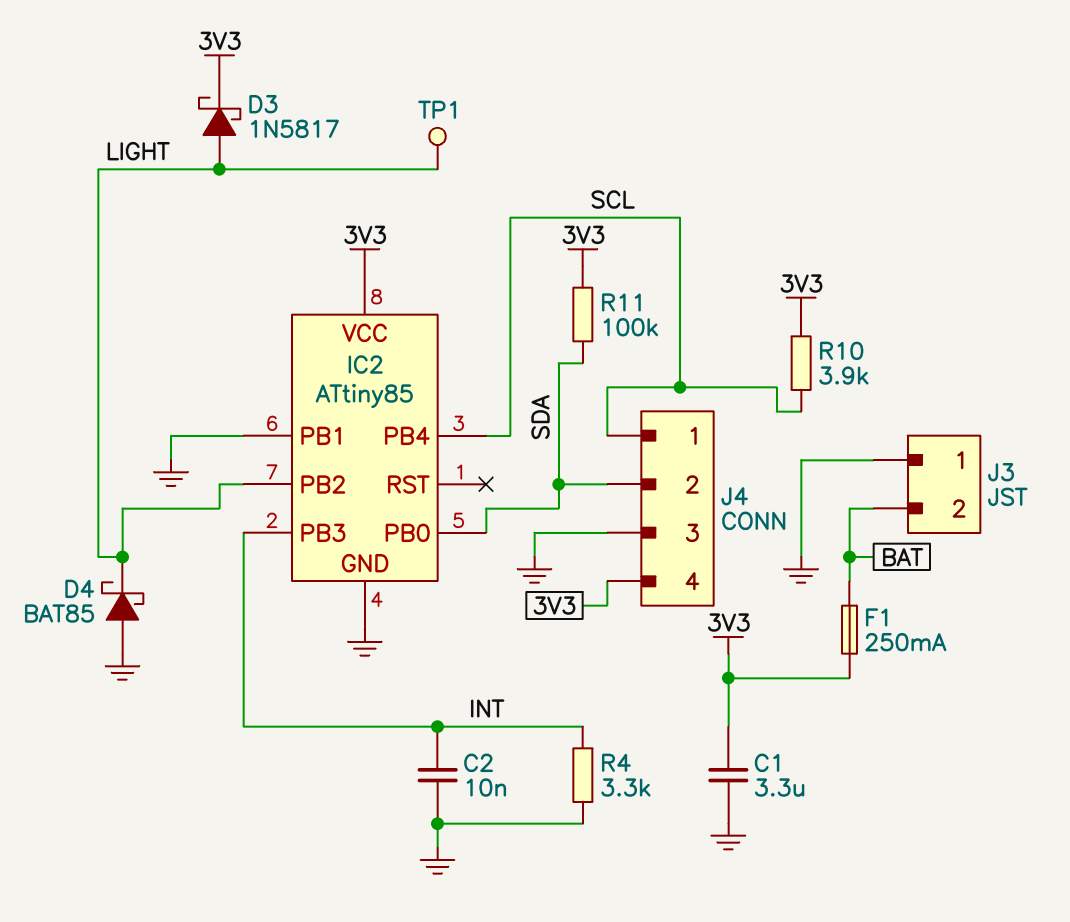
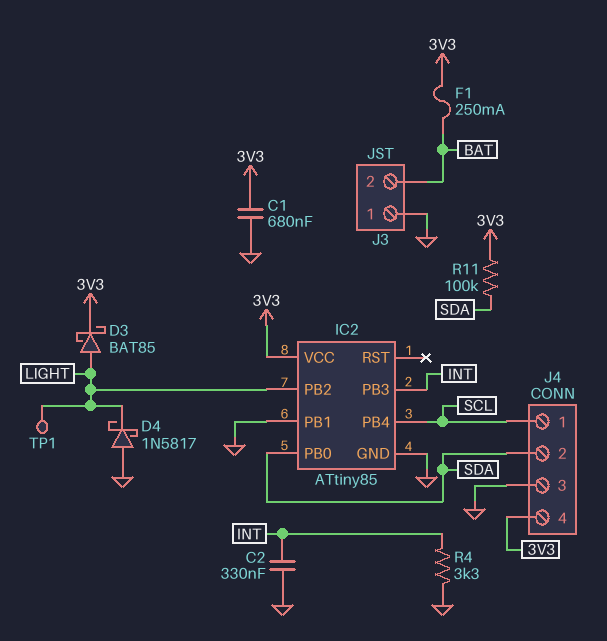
C1: 3.3uF (3V3, GND) -> 680nF (3V3, GND)
C2: 10nF (GND, INT) -> 330nF (GND, INT)
D3: schottky 1N5817 (A LIGHT, K 3V3) -> schottky BAT85 (A LIGHT, K 3V3)
D4: schottky BAT85 (A GND, K LIGHT) -> schottky 1N5817 (A GND, K LIGHT)
R10: 3.9k (3V3, SCL) -> none

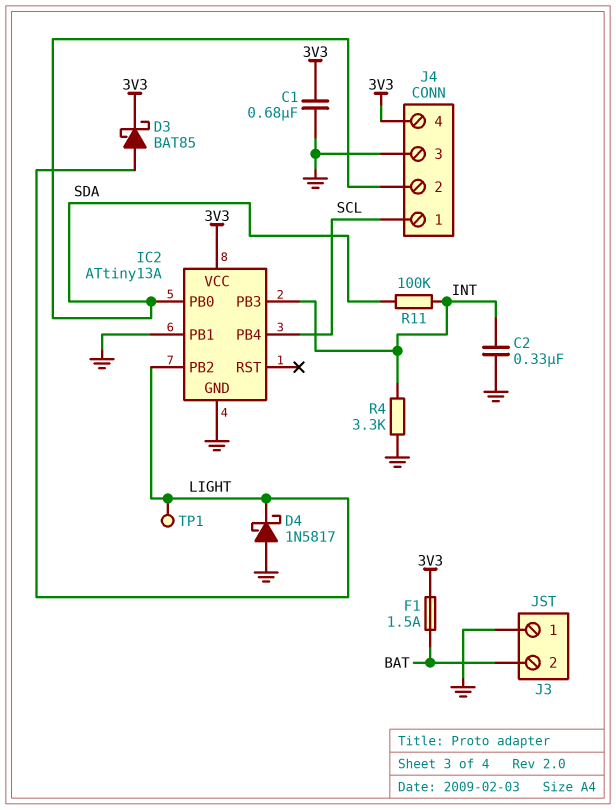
F1: 250mA (3V3, BAT) -> 1.5A (3V3, BAT)
IC2: ATtiny85 -> ATtiny13A
R11: 100k (3V3, SDA) -> 100k (INT, SDA)

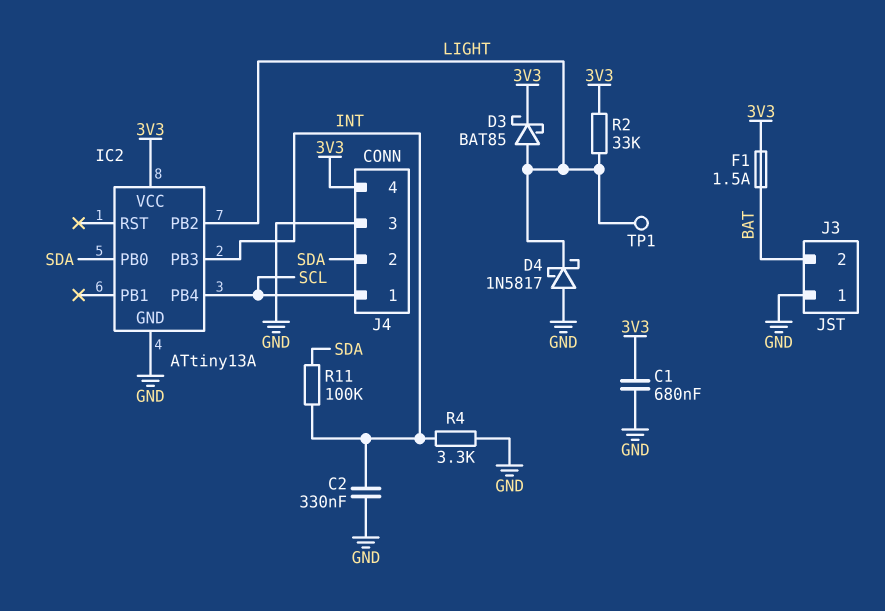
IC2 pin PB1: GND -> none
R2: none -> 33k (3V3, LIGHT)

